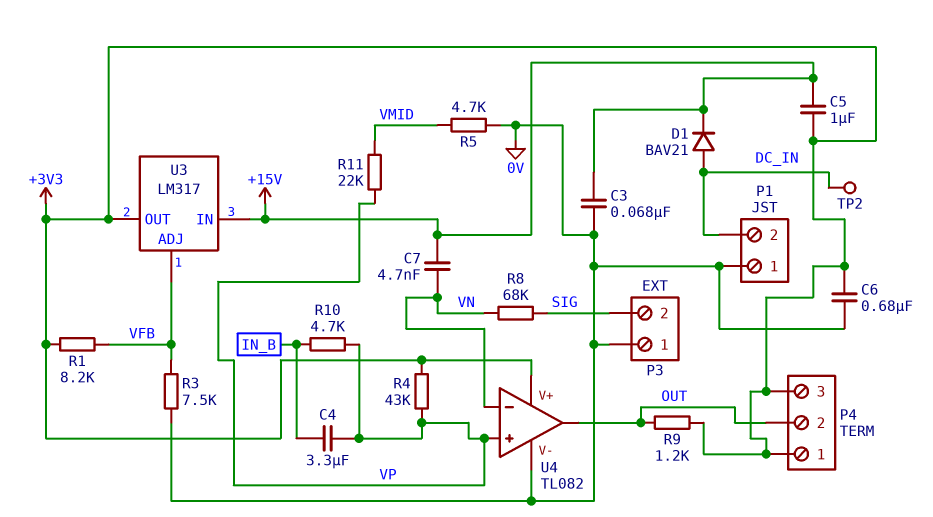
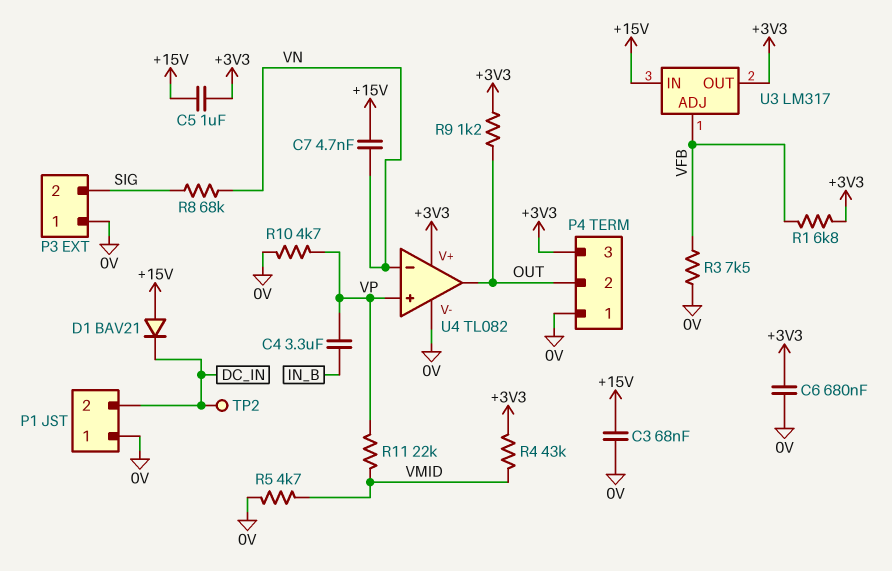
D1: diode BAV21 (A DC_IN, K +15V) -> diode BAV21 (A +15V, K DC_IN)
P4 pin 1: +3V3 -> 0V
R1: 8.2k (+3V3, VFB) -> 6.8k (+3V3, VFB)
R4: 43k (+3V3, VP) -> 43k (+3V3, VMID)
R10: 4.7k (IN_B, VP) -> 4.7k (0V, VP)

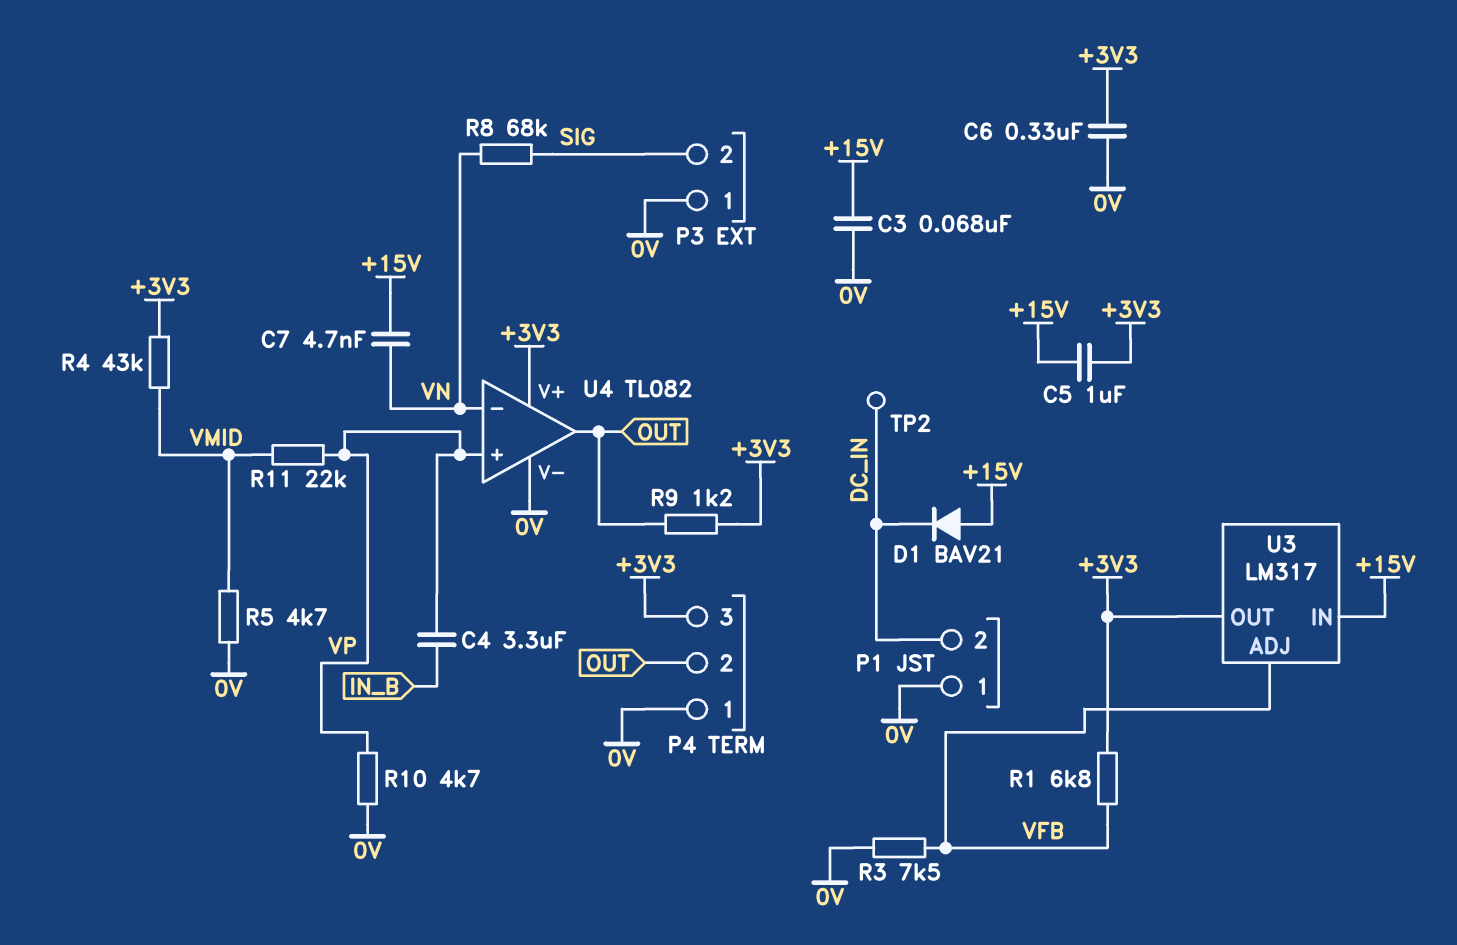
C6: 680nF (+3V3, 0V) -> 330nF (+3V3, 0V)

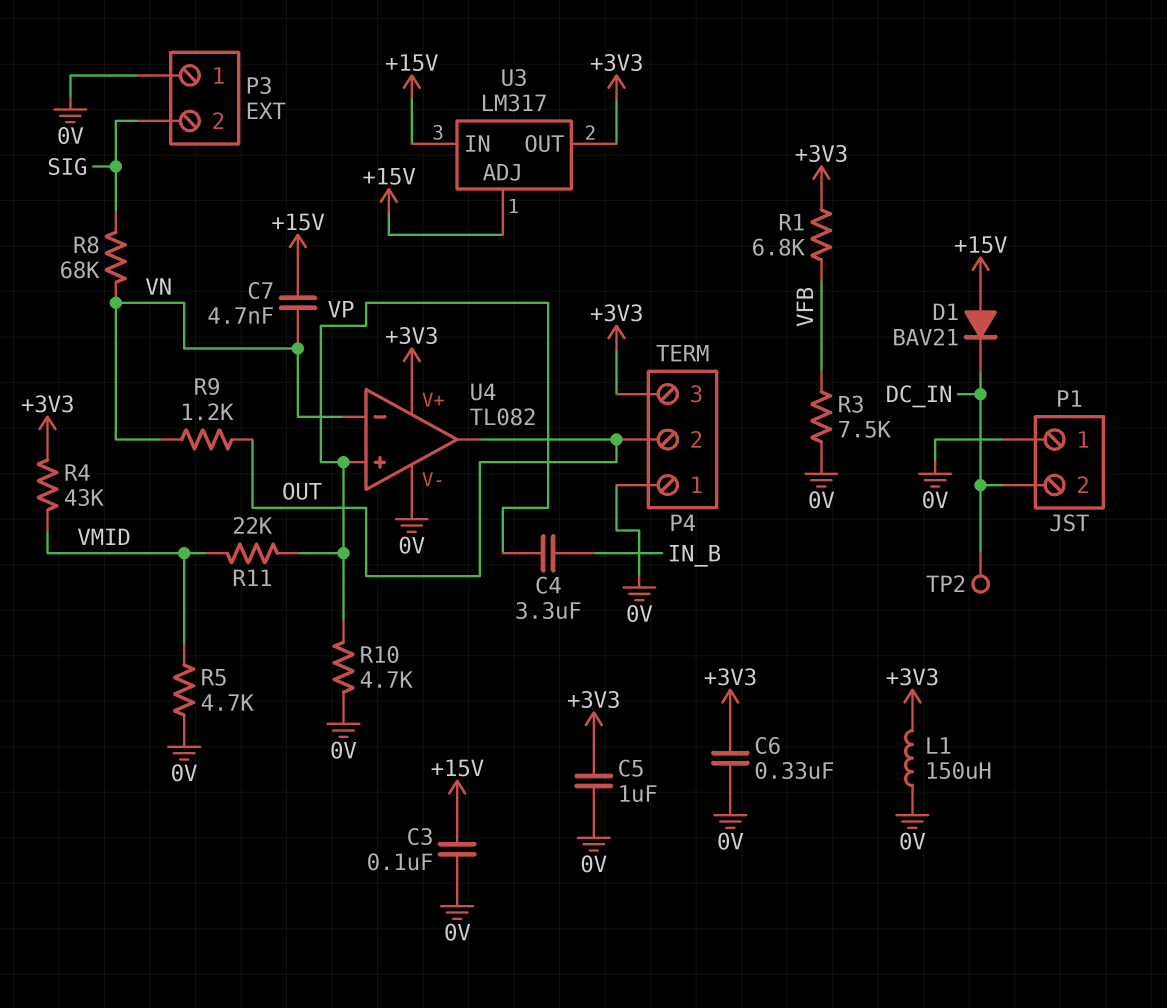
C3: 68nF (+15V, 0V) -> 100nF (+15V, 0V)
C5: 1uF (+3V3, +15V) -> 1uF (+3V3, 0V)
L1: none -> 150uH (+3V3, 0V)
R9: 1.2k (+3V3, OUT) -> 1.2k (OUT, VN)
U3 pin ADJ: VFB -> +15V

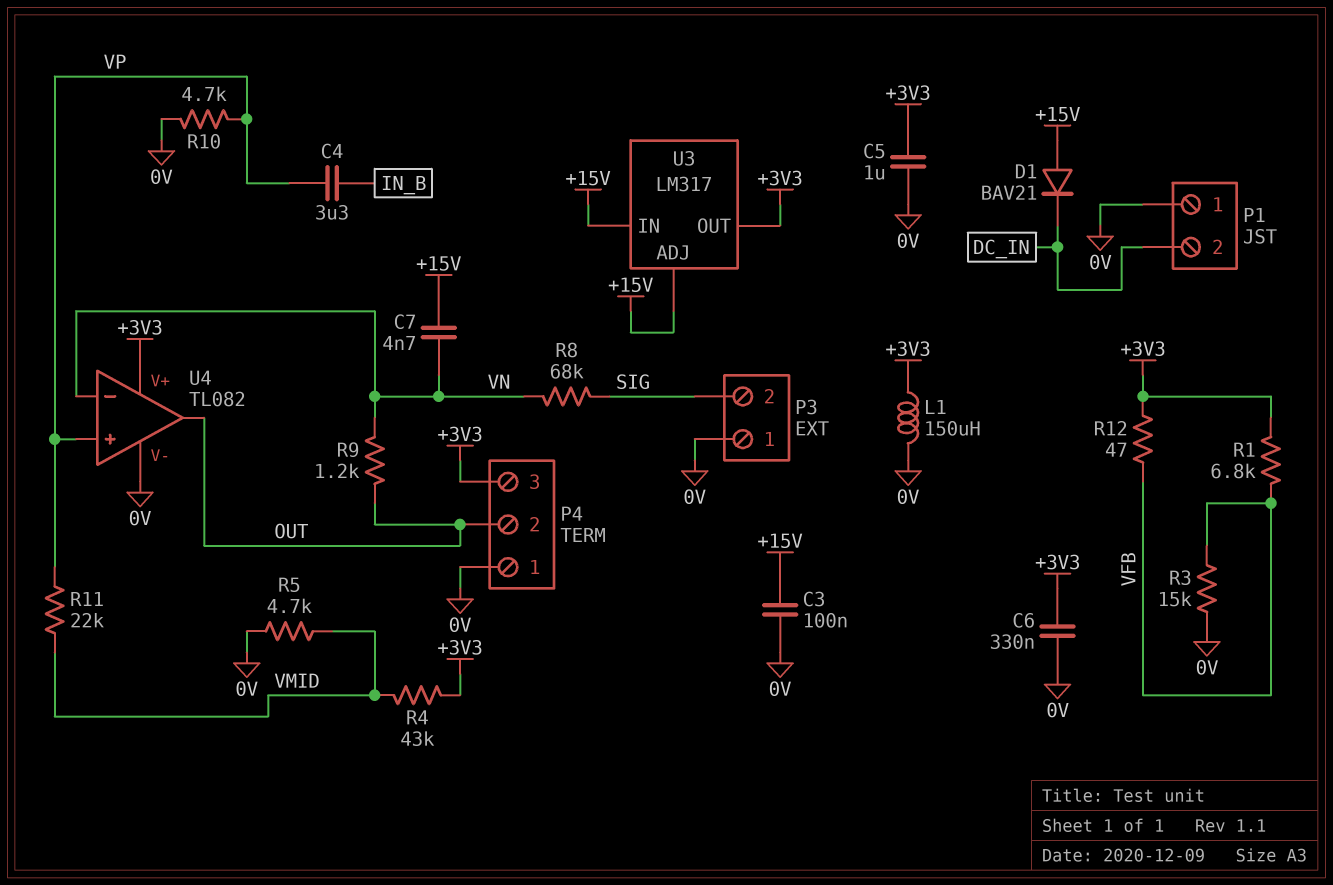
R3: 7.5k (0V, VFB) -> 15k (0V, VFB)
R12: none -> 47 (+3V3, VFB)
TP2: test point (DC_IN) -> none

